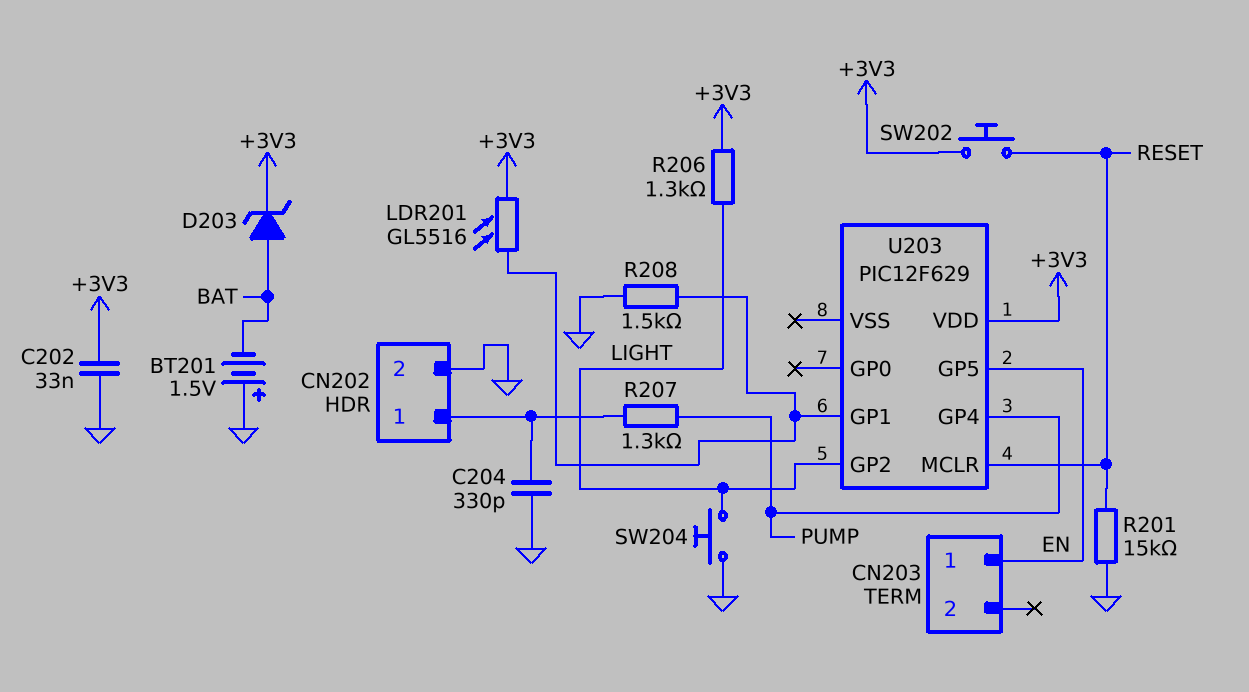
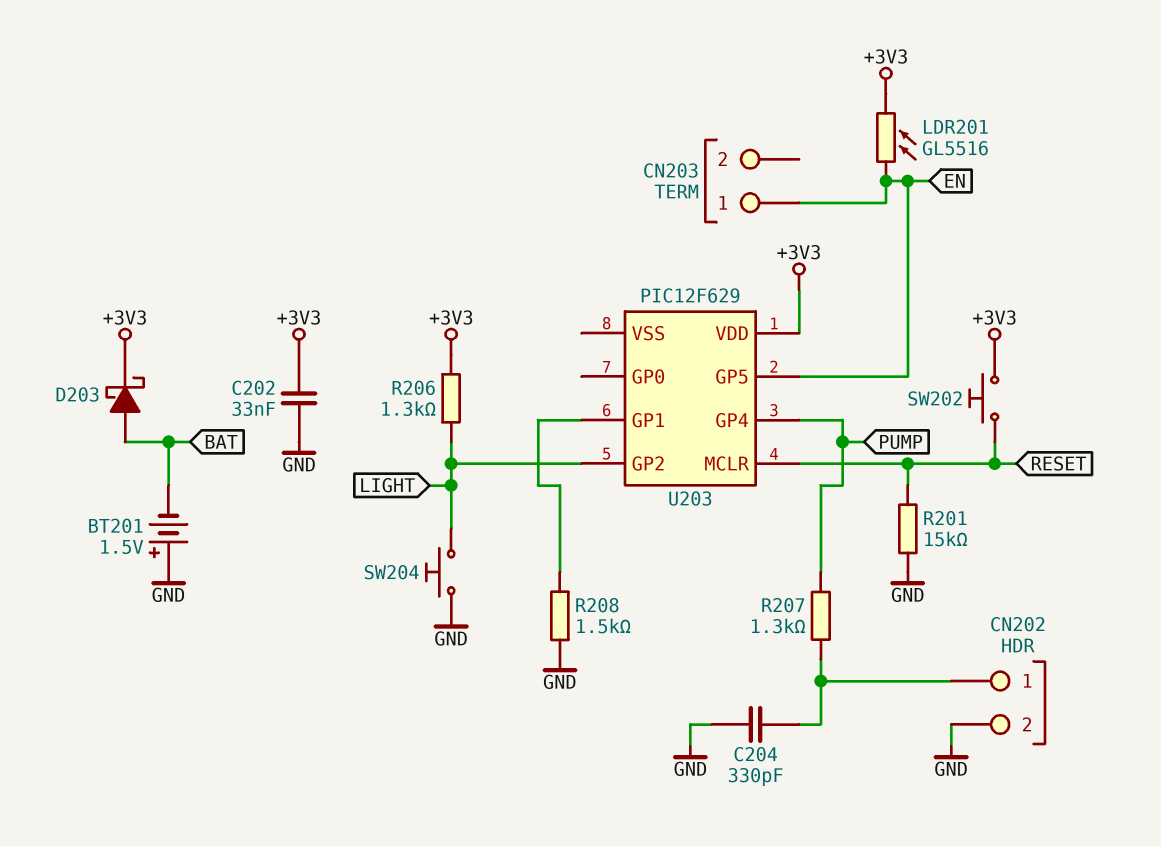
D203: zener (A BAT, K +3V3) -> schottky (A BAT, K +3V3)
LDR201: GL5516 (+3V3, U203/GP1) -> GL5516 (+3V3, EN)

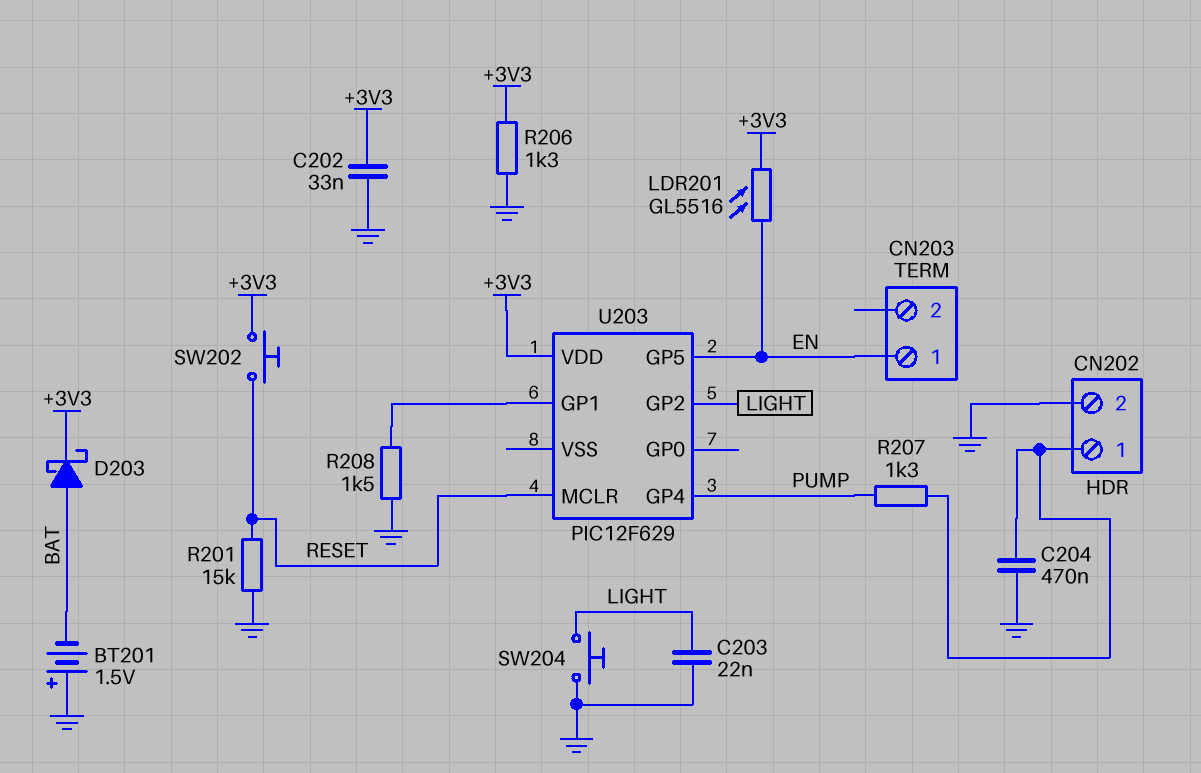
C203: none -> 22nF (GND, LIGHT)
C204: 330pF (CN202/1, GND) -> 470nF (CN202/1, GND)
R206: 1.3k (+3V3, LIGHT) -> 1.3k (+3V3, GND)

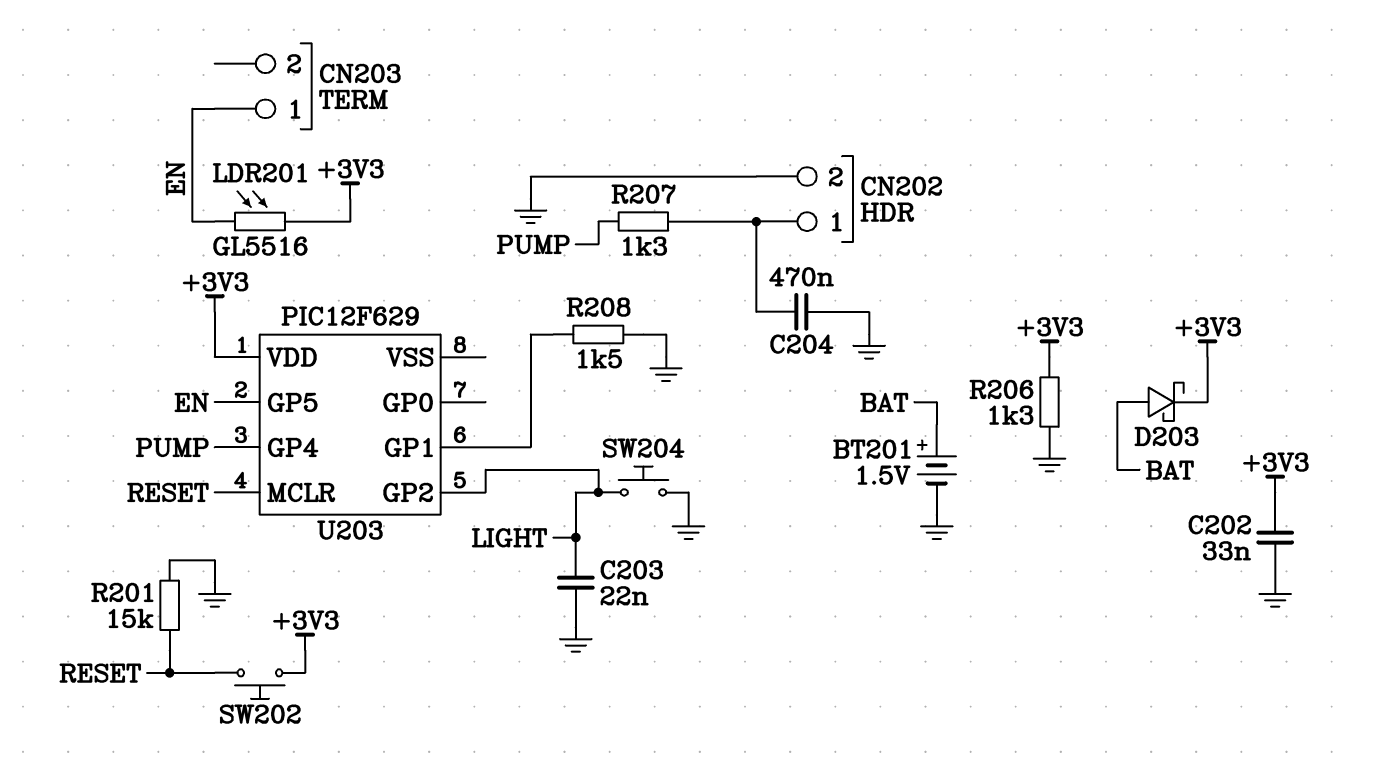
BT201: 1.5V (plus GND, minus BAT) -> 1.5V (plus BAT, minus GND)

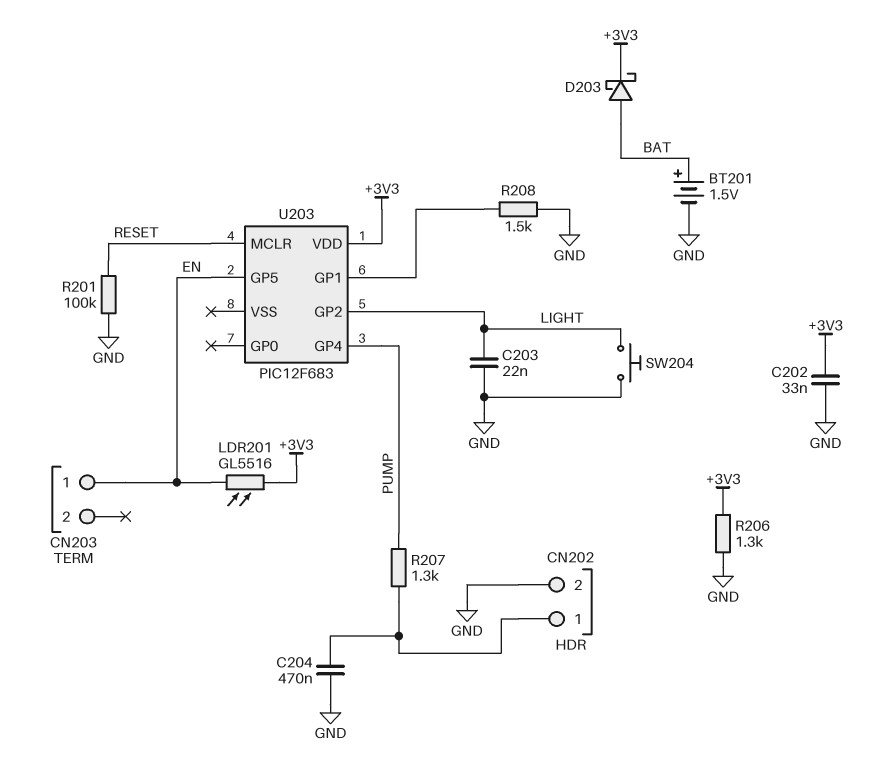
R201: 15k (GND, RESET) -> 100k (GND, RESET)
SW202: button (+3V3, RESET) -> none
U203: PIC12F629 -> PIC12F683

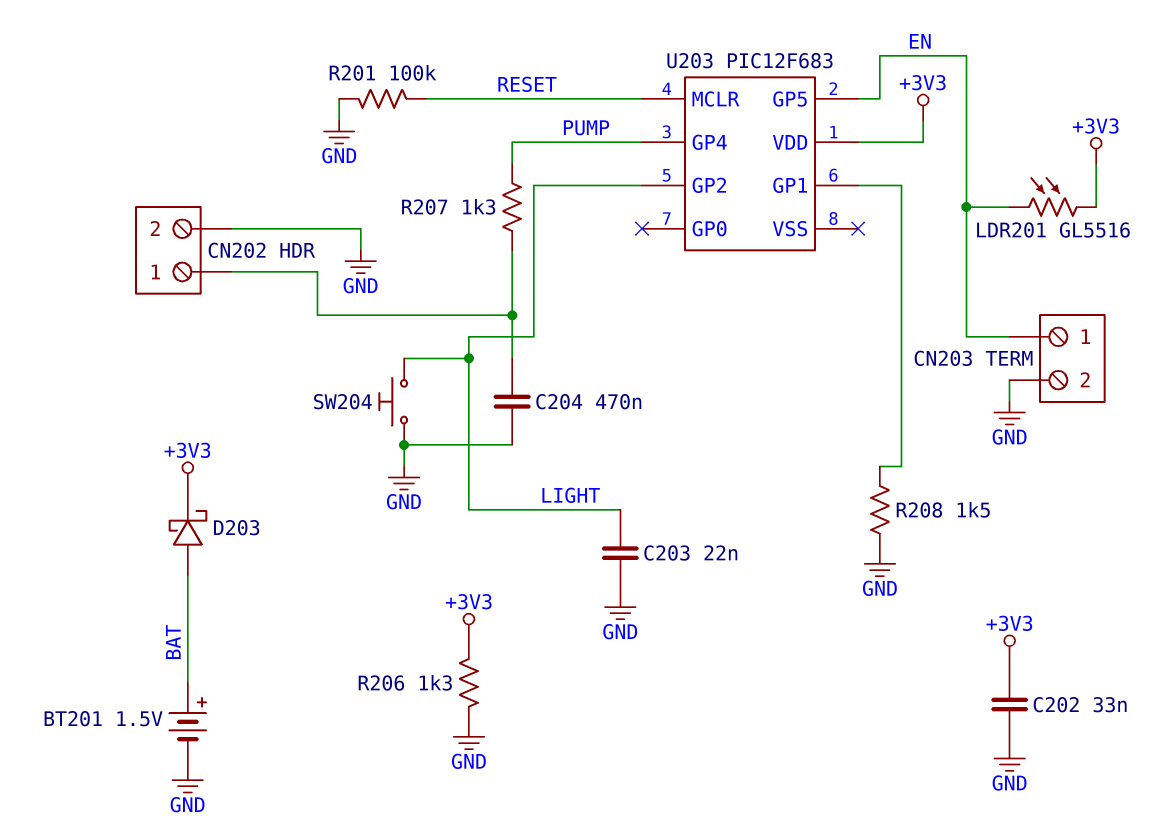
CN203 pin 2: none -> GND

